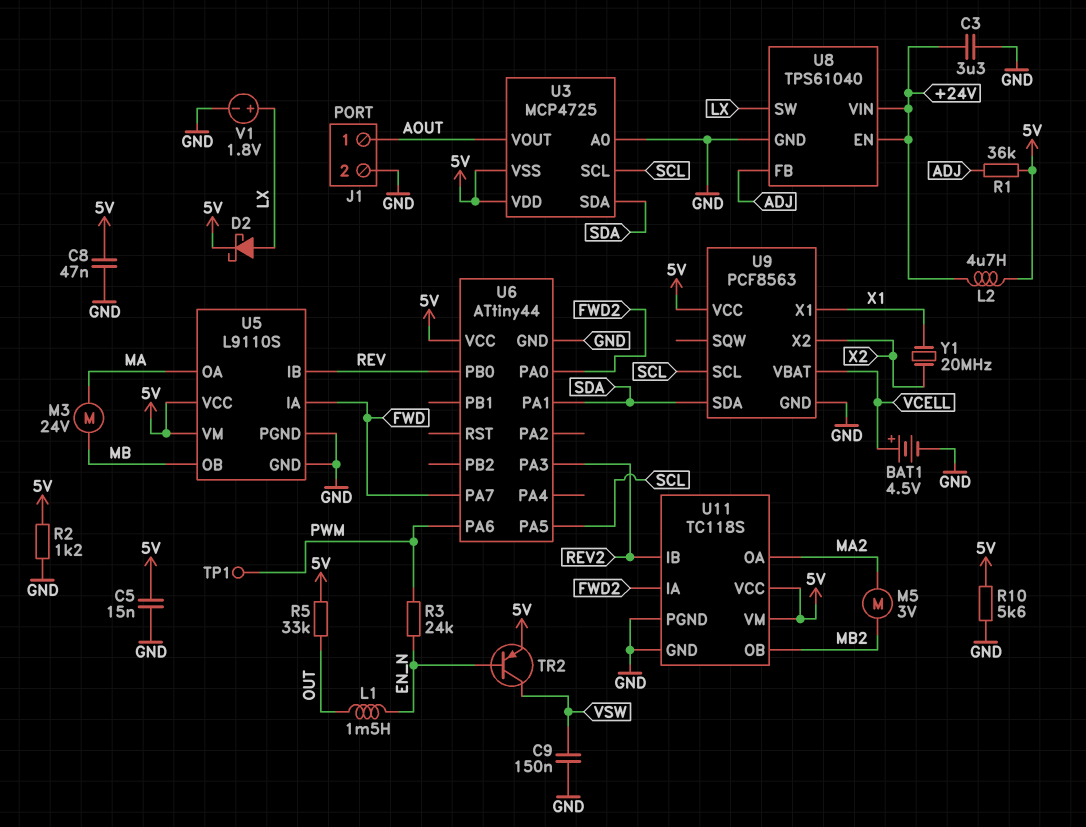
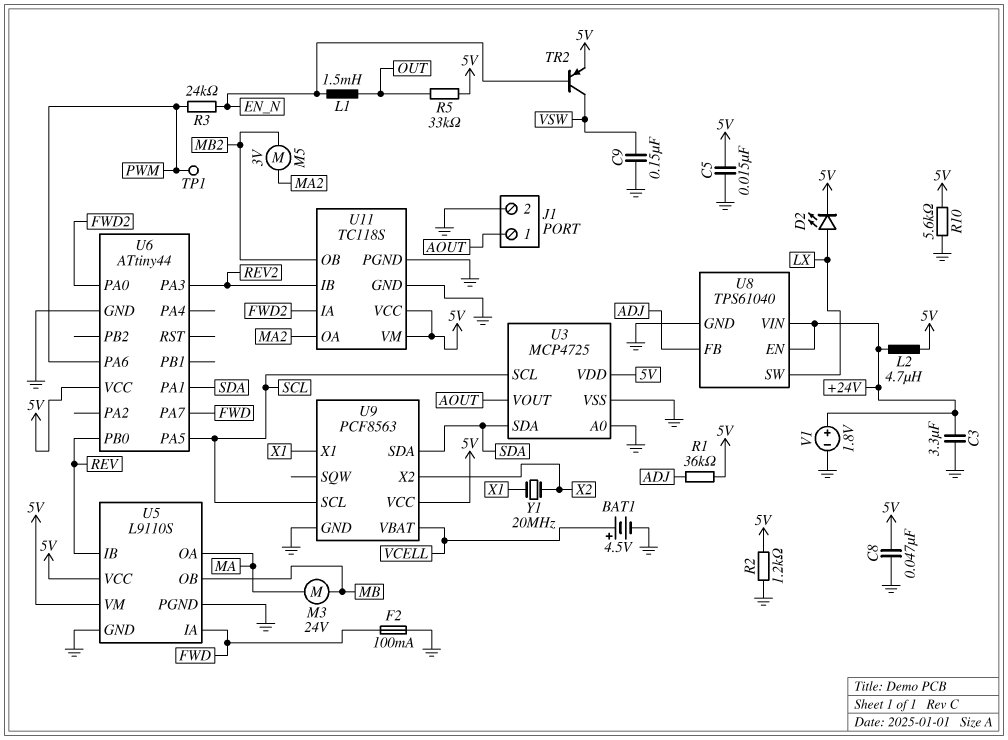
D2: schottky (A LX, K 5V) -> LED (A LX, K 5V)
F2: none -> 100mA (FWD, GND)
U3 pin VSS: 5V -> GND
V1: 1.8V (plus LX, minus GND) -> 1.8V (plus +24V, minus GND)

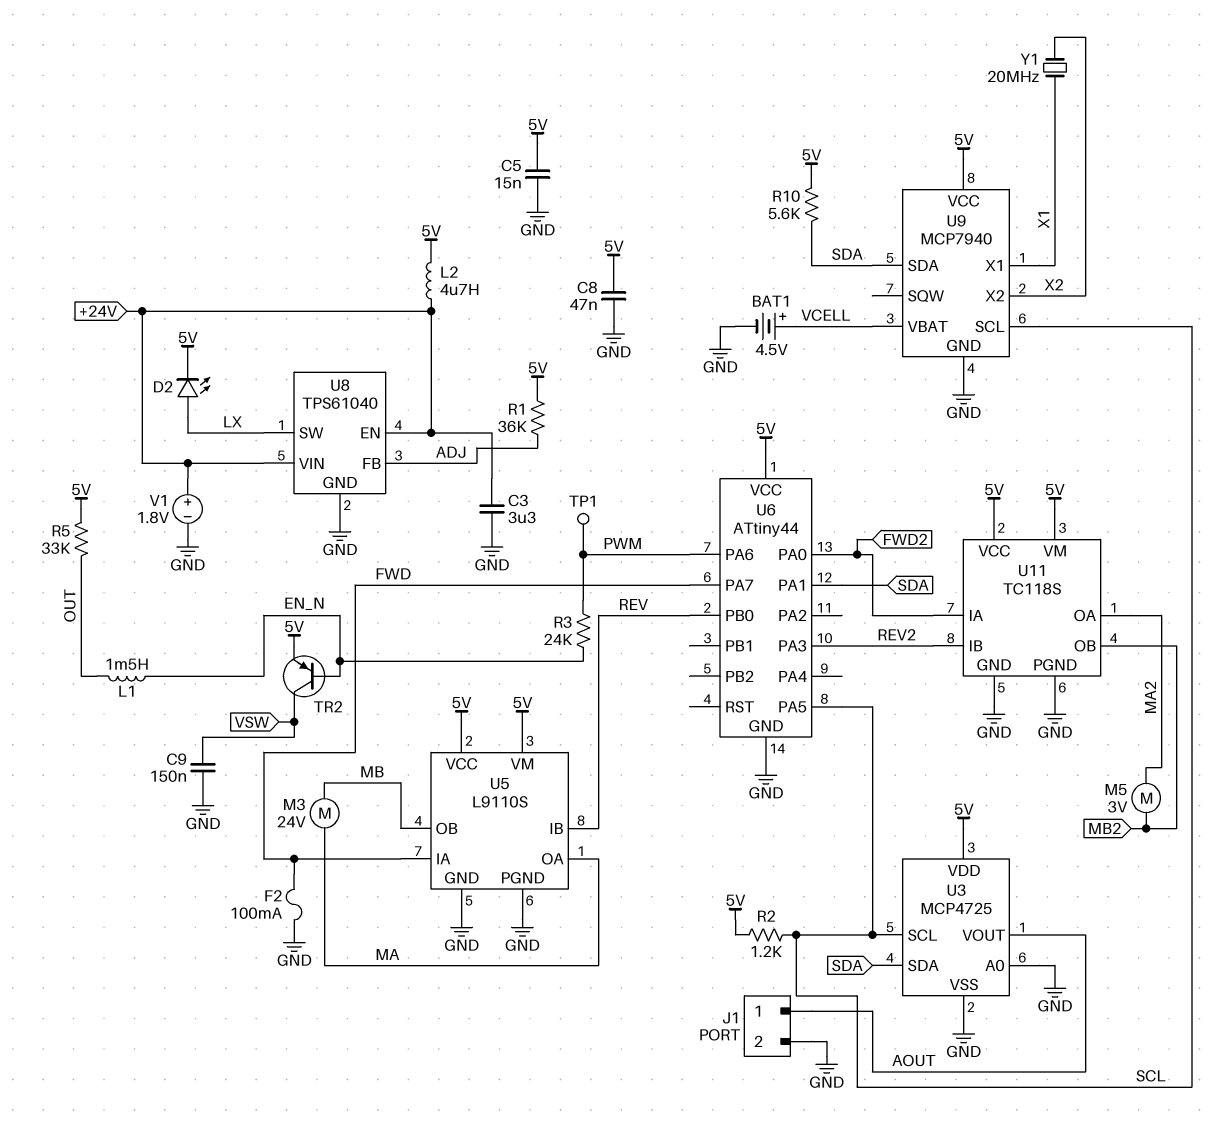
R2: 1.2k (5V, GND) -> 1.2k (5V, SCL)
R10: 5.6k (5V, GND) -> 5.6k (5V, SDA)
U9: PCF8563 -> MCP7940

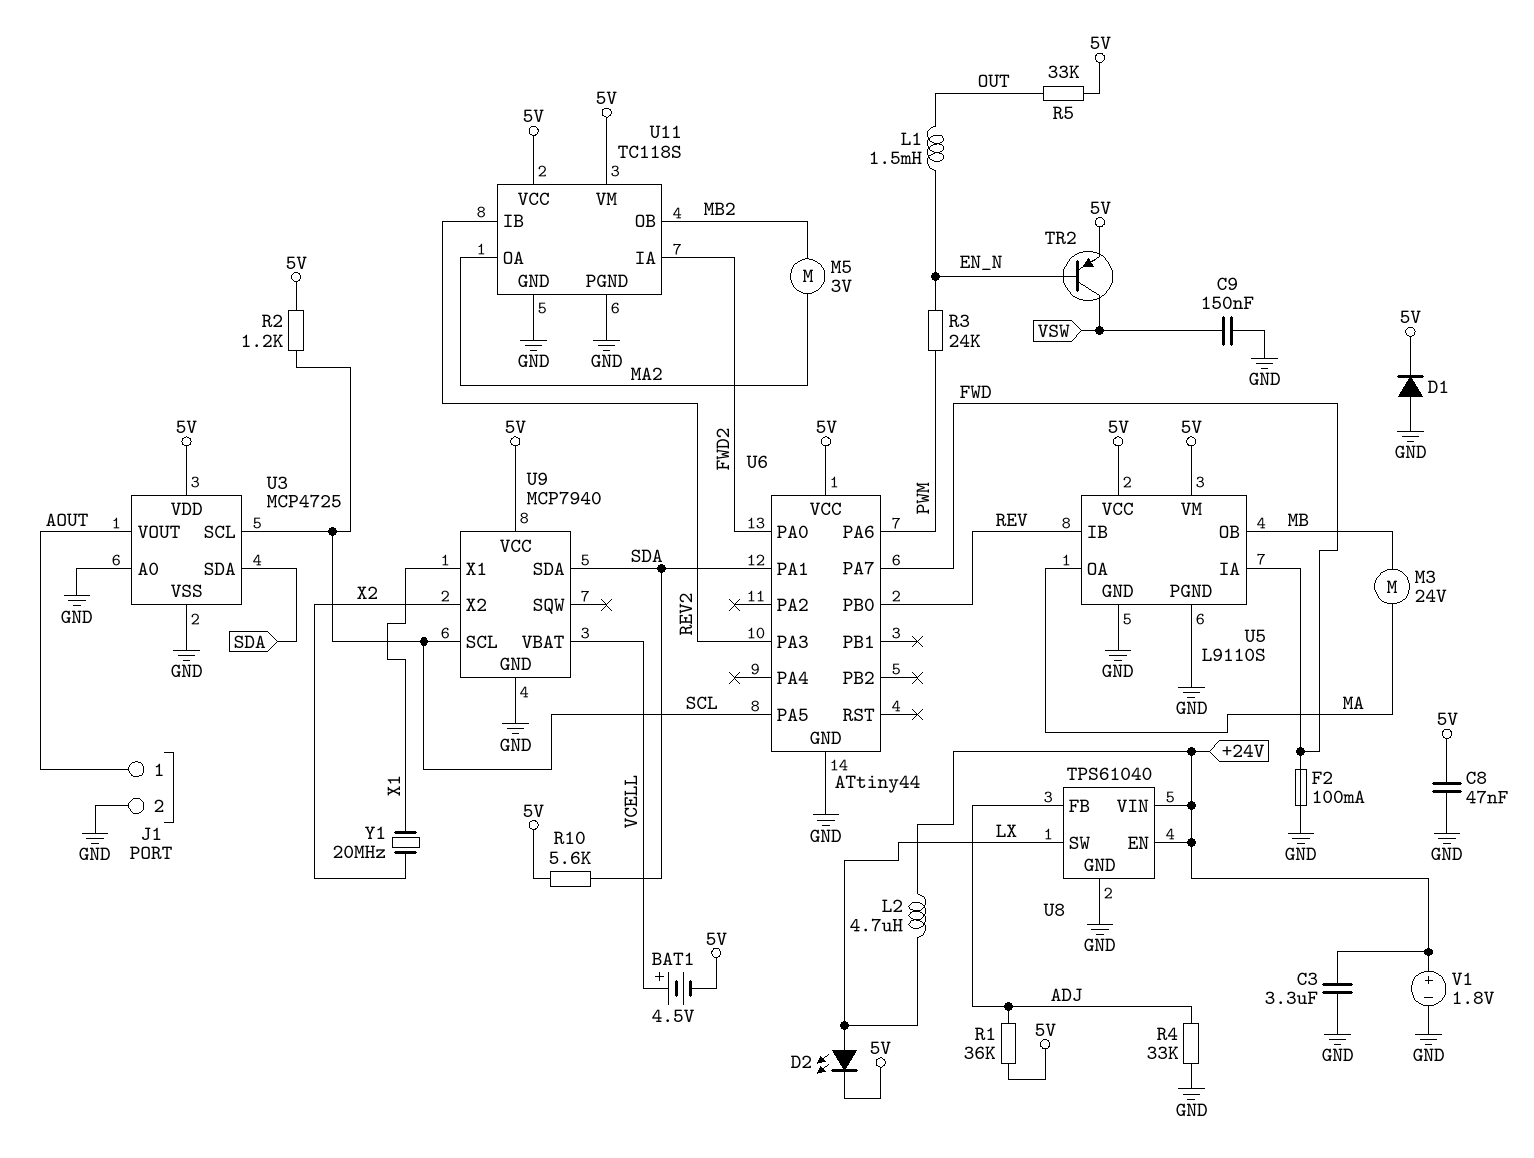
BAT1: 4.5V (plus VCELL, minus GND) -> 4.5V (plus VCELL, minus 5V)
C5: 15nF (5V, GND) -> none
D1: none -> diode (A GND, K 5V)
L2: 4.7uH (+24V, 5V) -> 4.7uH (+24V, LX)
R4: none -> 33k (ADJ, GND)
TP1: test point (PWM) -> none

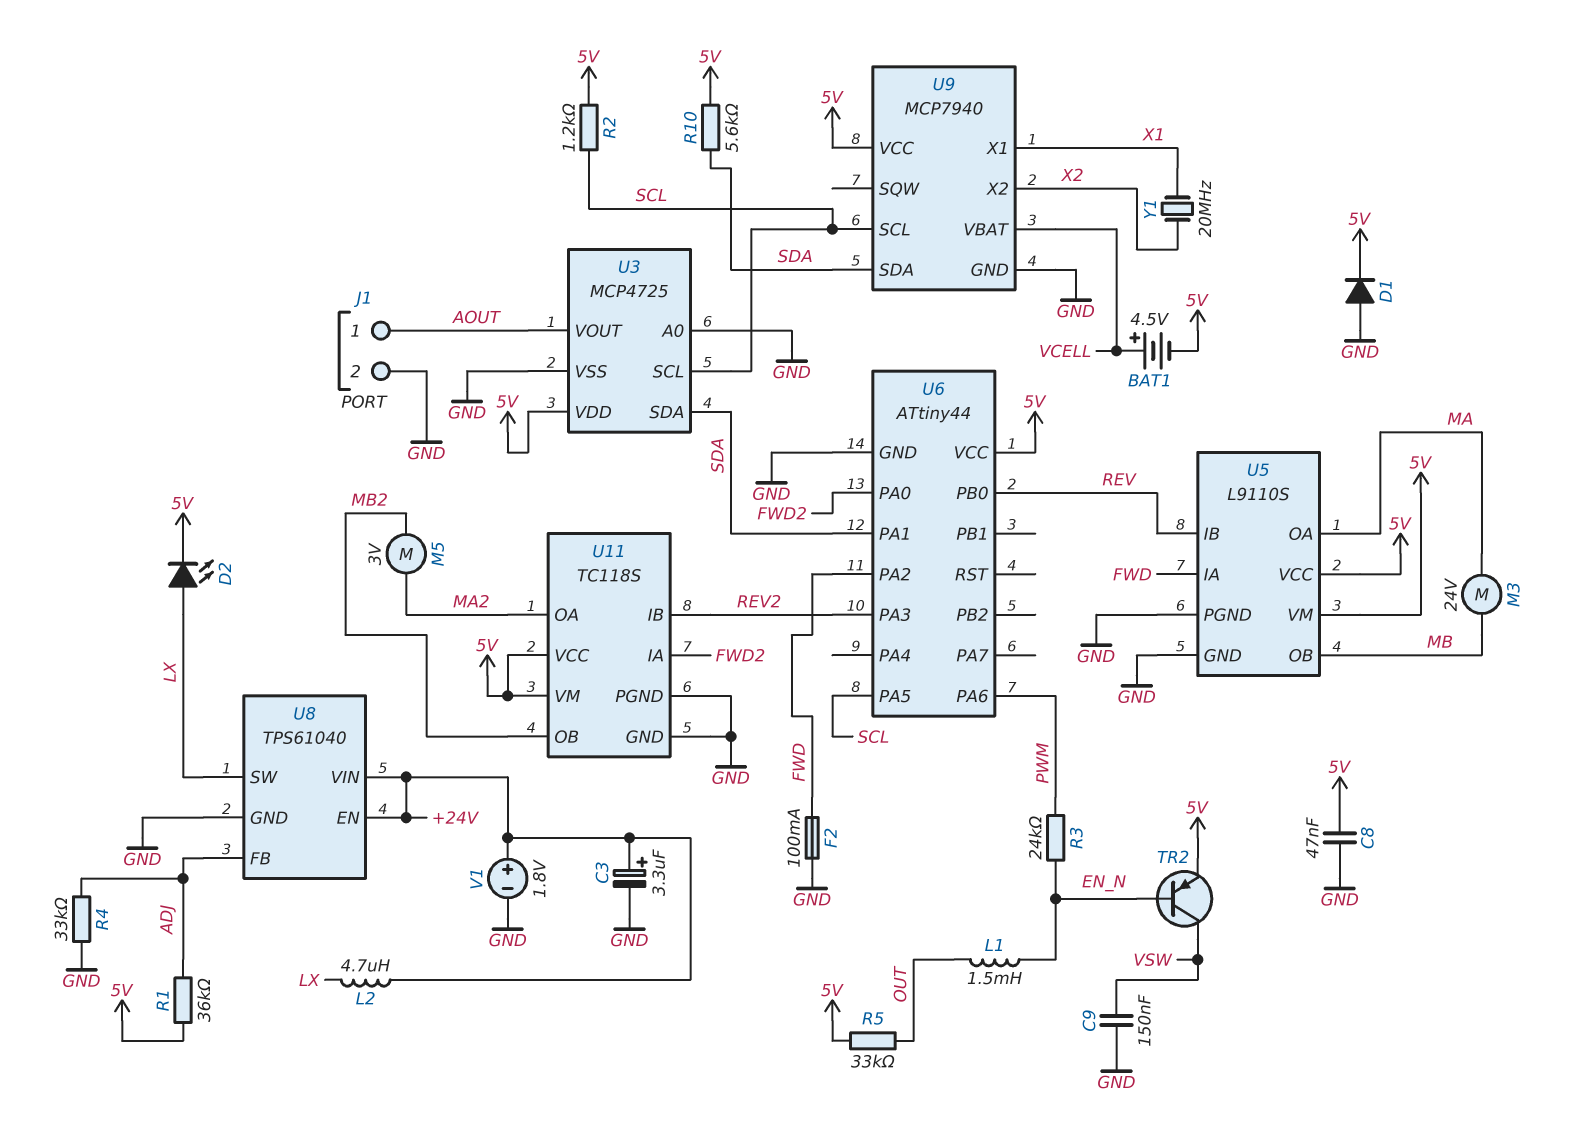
C3: 3.3uF (+24V, GND) -> 3.3uF (plus +24V, minus GND)
U6 pin PA2: none -> FWD
U6 pin PA7: FWD -> none

